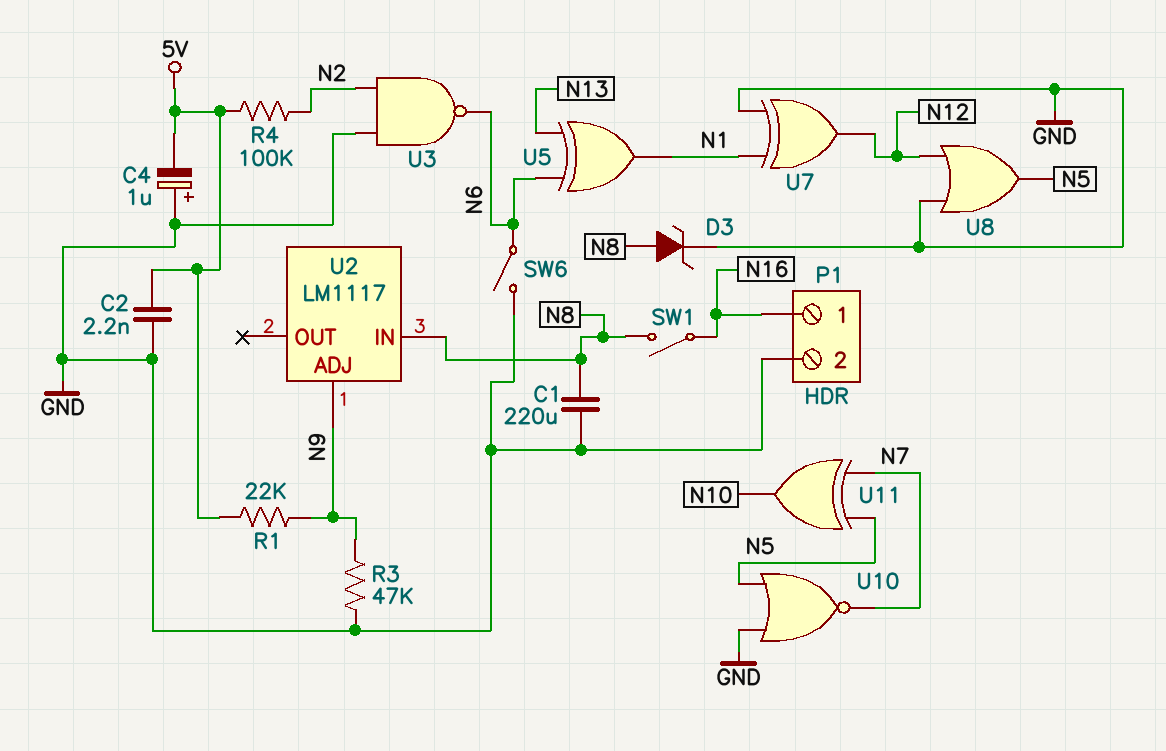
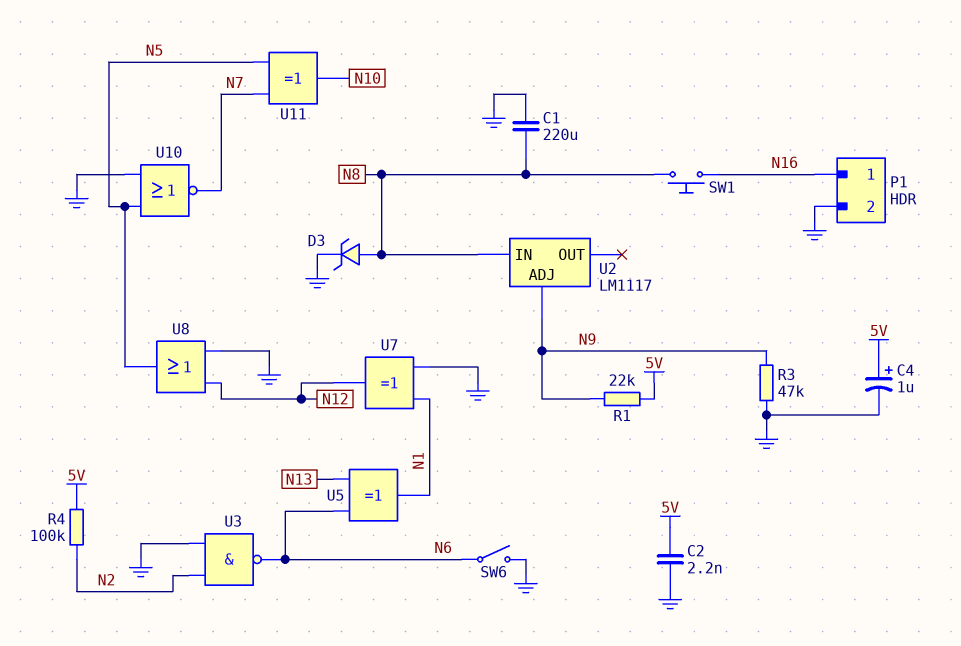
C4: 1uF (plus GND, minus 5V) -> 1uF (plus 5V, minus GND)
SW1: switch (N8, N16) -> button (N8, N16)

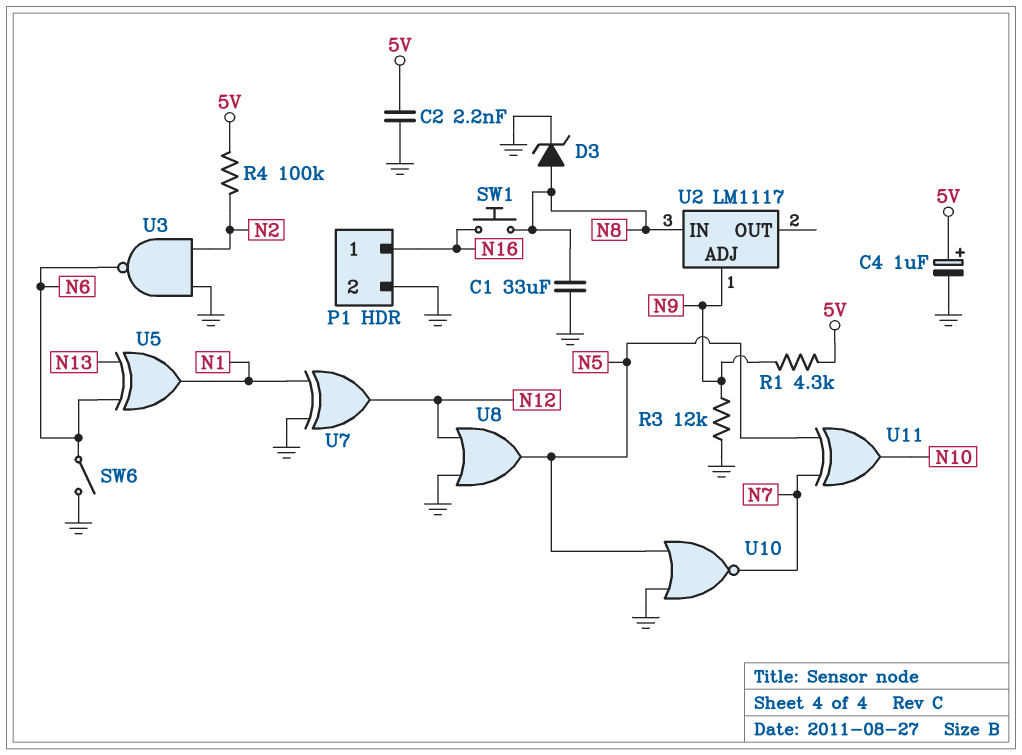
C1: 220uF (GND, N8) -> 33uF (GND, N8)
R1: 22k (5V, N9) -> 4.3k (5V, N9)
R3: 47k (GND, N9) -> 12k (GND, N9)

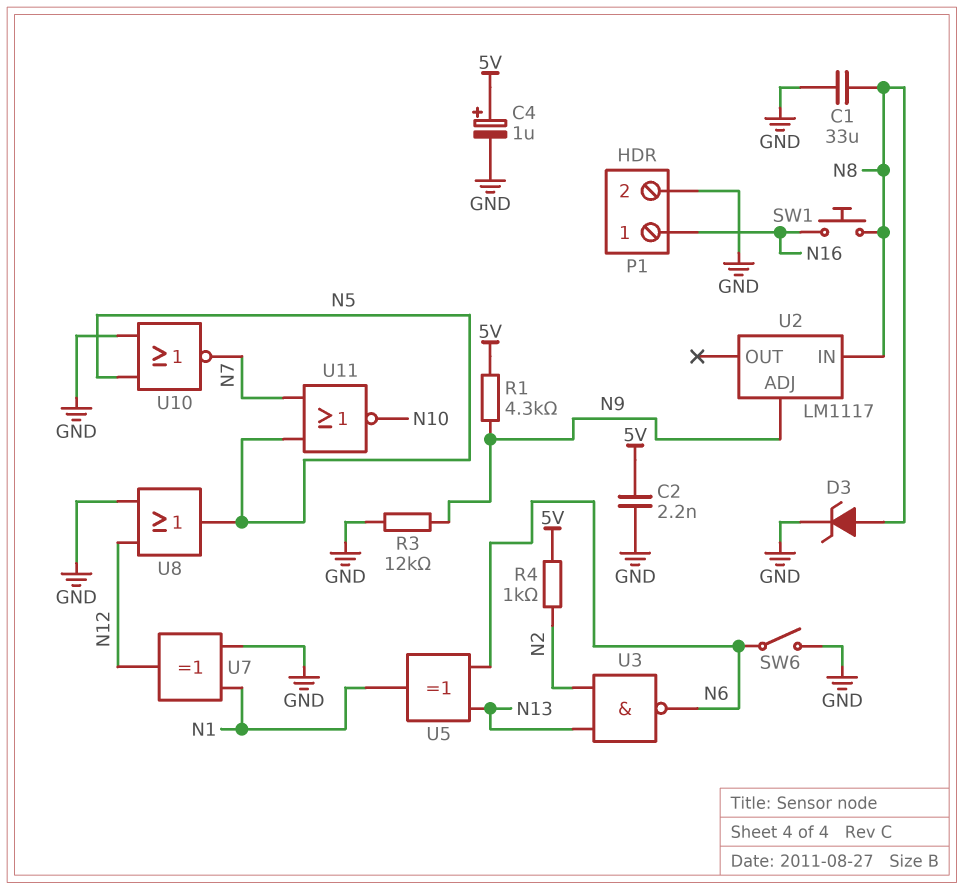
R4: 100k (5V, N2) -> 1k (5V, N2)
U3: NAND (in GND, in N2, out N6) -> NAND (in N2, in N13, out N6)
U11: XOR (in N5, in N7, out N10) -> NOR (in N5, in N7, out N10)

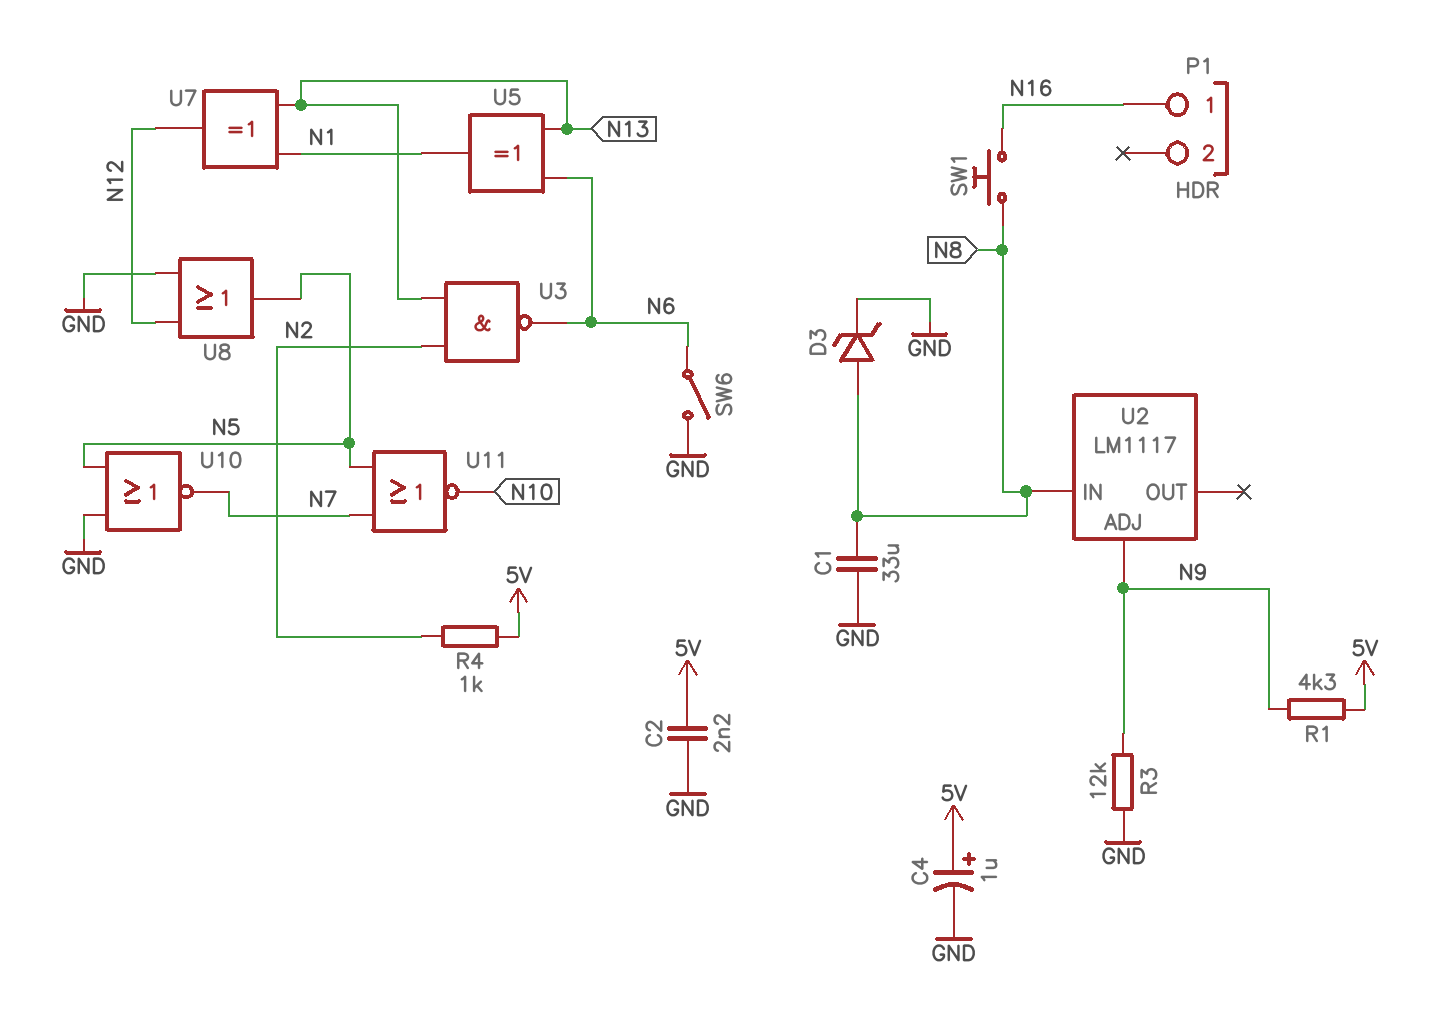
P1 pin 2: GND -> none
U7: XOR (in GND, in N1, out N12) -> XOR (in N1, in N13, out N12)

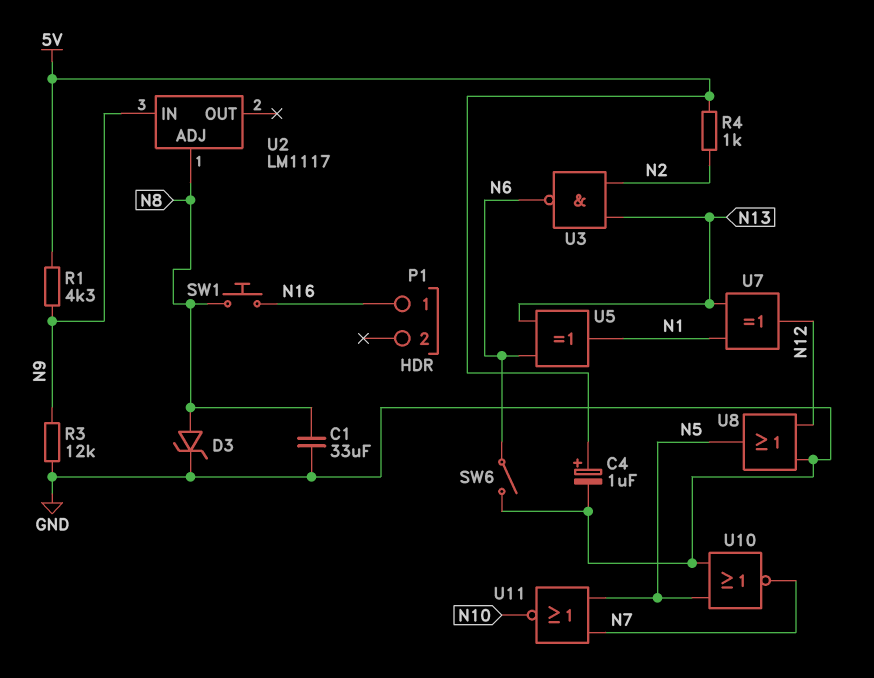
C2: 2.2nF (5V, GND) -> none
U2 pin ADJ: N9 -> N8
U2 pin IN: N8 -> N9

